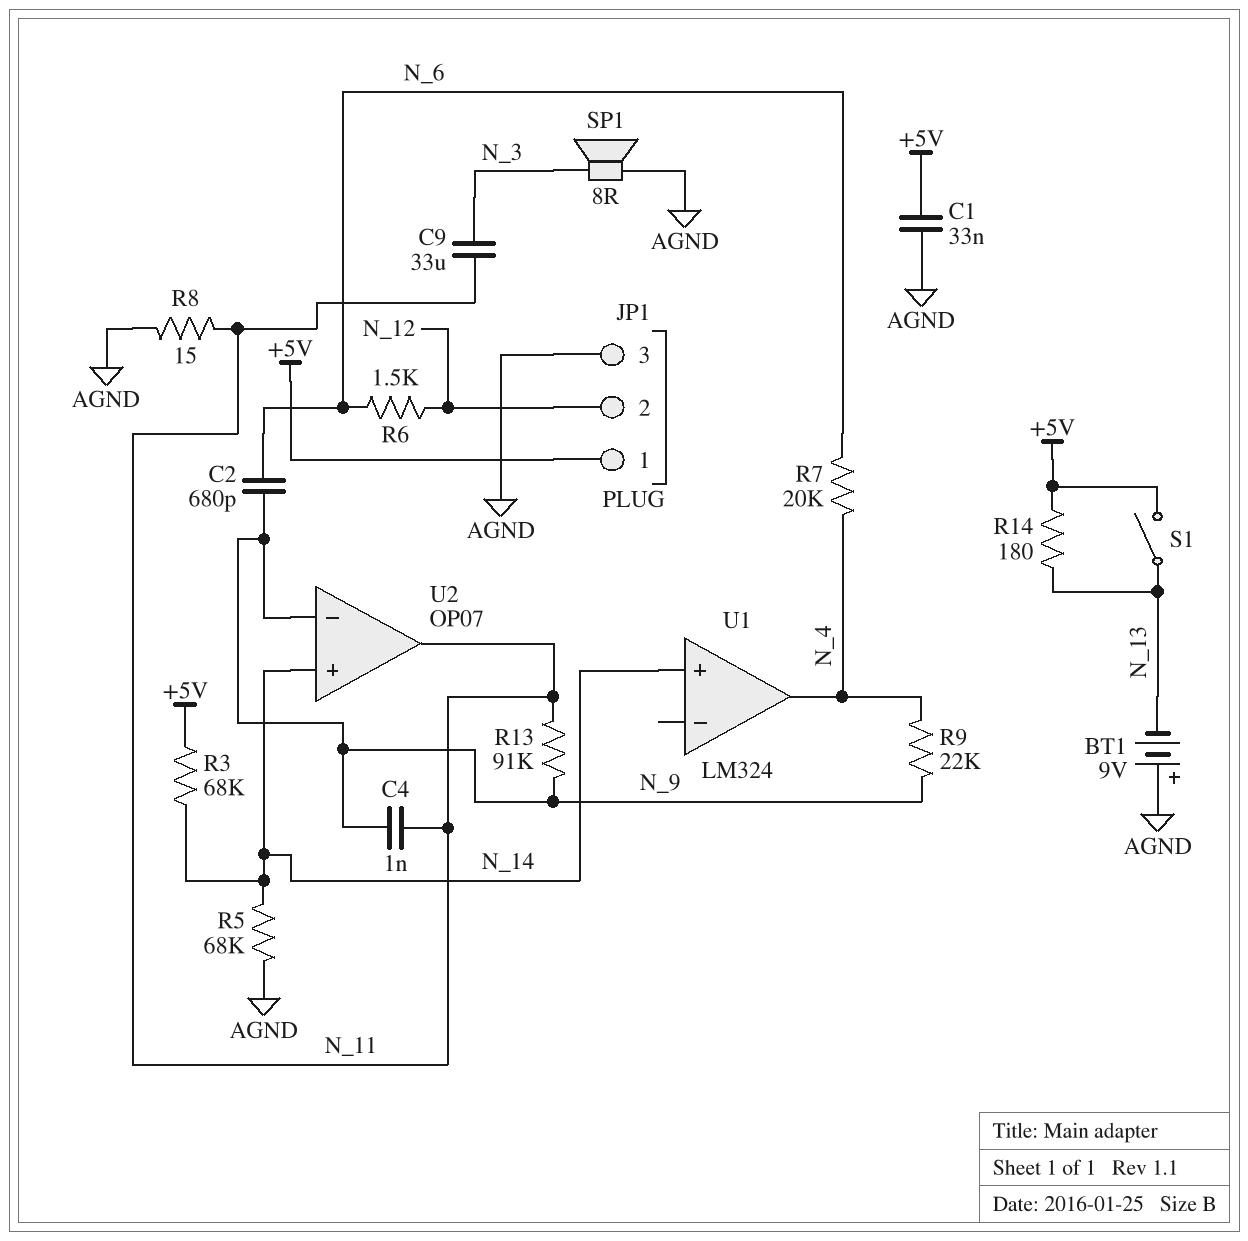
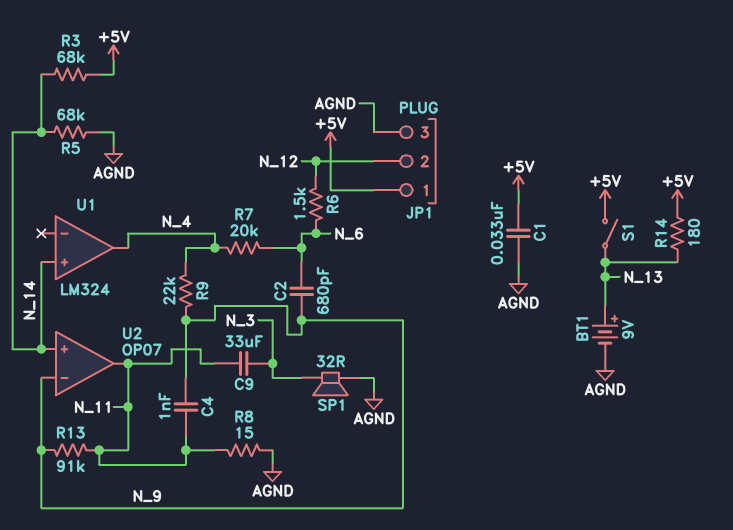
BT1: 9V (plus AGND, minus N_13) -> 9V (plus N_13, minus AGND)
SP1: speaker 8R (AGND, N_3) -> speaker 32R (AGND, N_3)

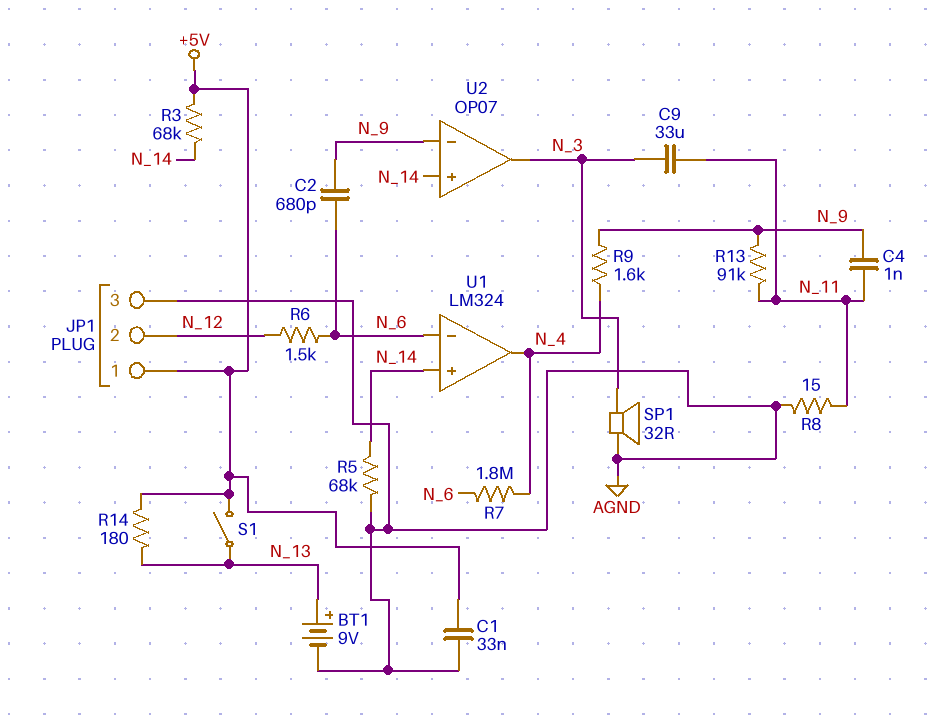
R7: 20k (N_4, N_6) -> 1.8M (N_4, N_6)
R9: 22k (N_4, N_9) -> 1.6k (N_4, N_9)
U1 pin in-: none -> N_6
U2 pin out: N_11 -> N_3

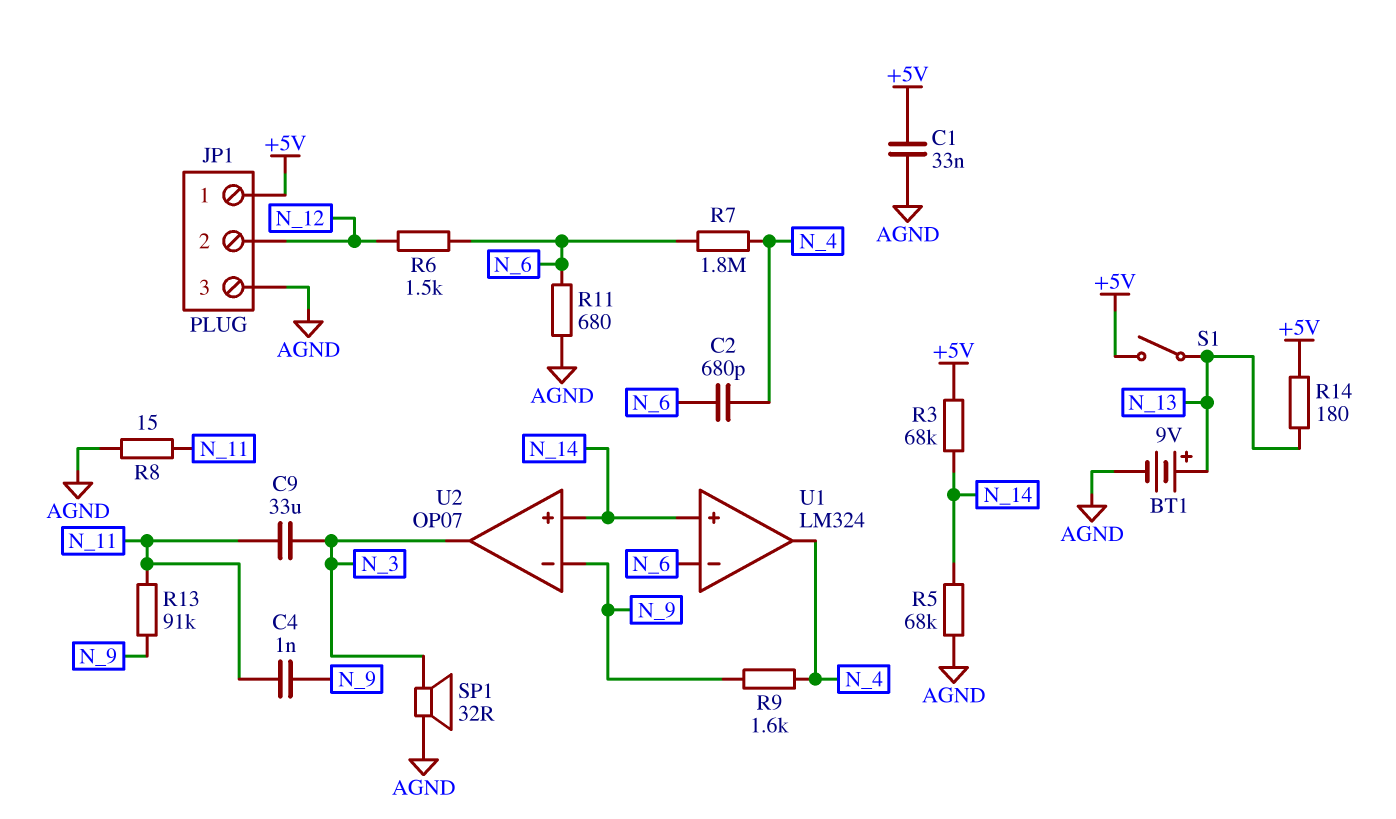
C2: 680pF (N_6, N_9) -> 680pF (N_4, N_6)
R11: none -> 680 (AGND, N_6)

